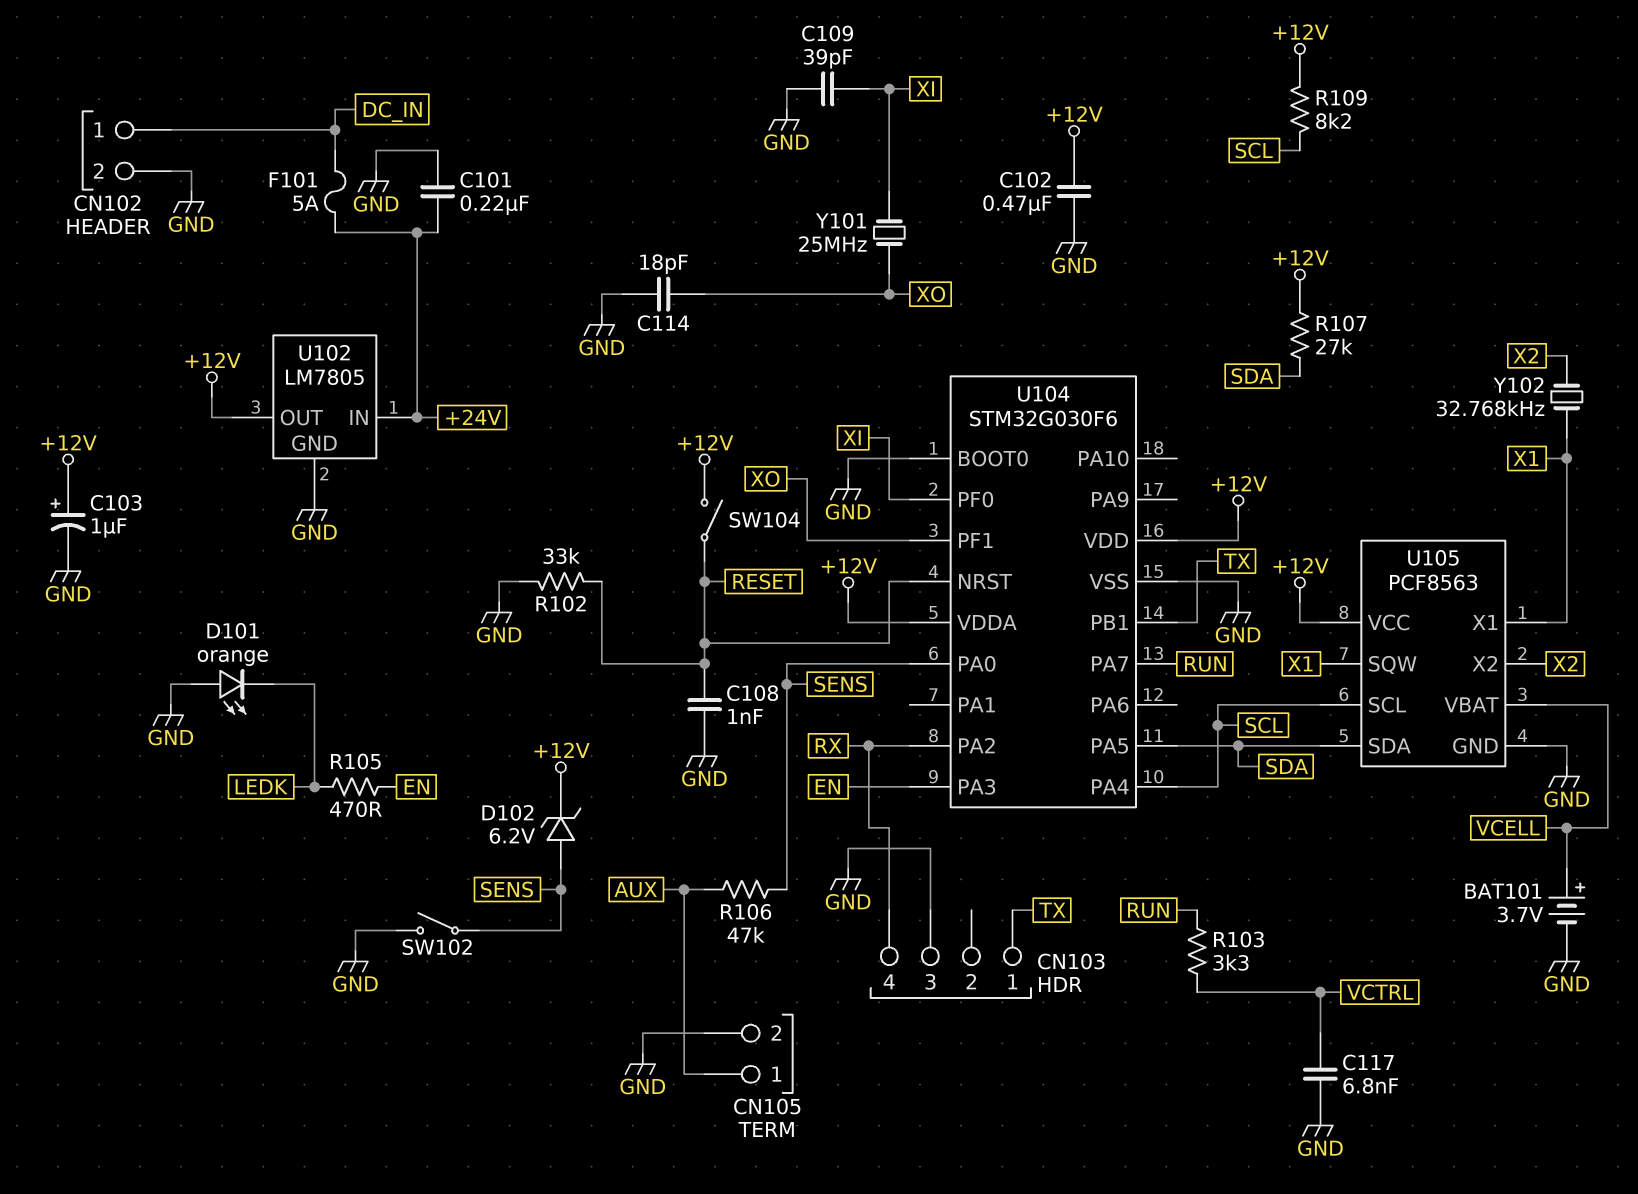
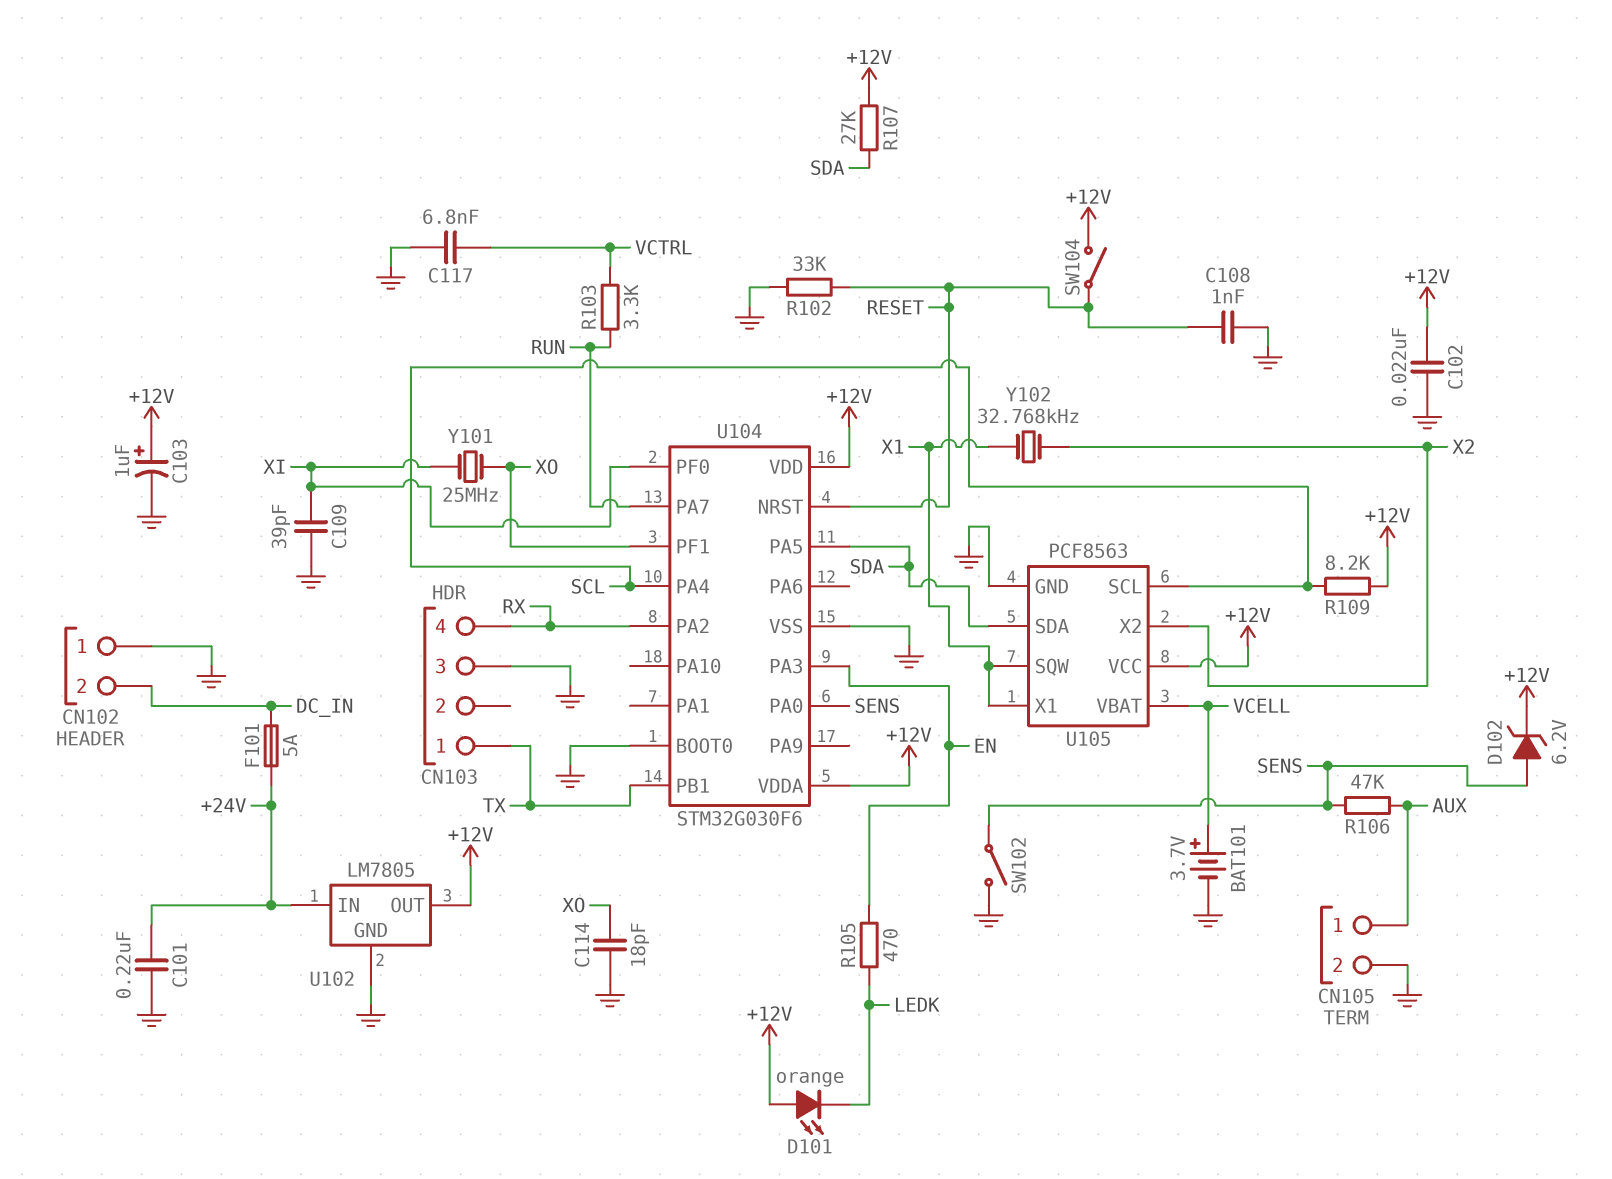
C102: 470nF (+12V, GND) -> 22nF (+12V, GND)
CN102 pin 1: DC_IN -> GND
CN102 pin 2: GND -> DC_IN
D101: LED orange (A GND, K LEDK) -> LED orange (A +12V, K LEDK)

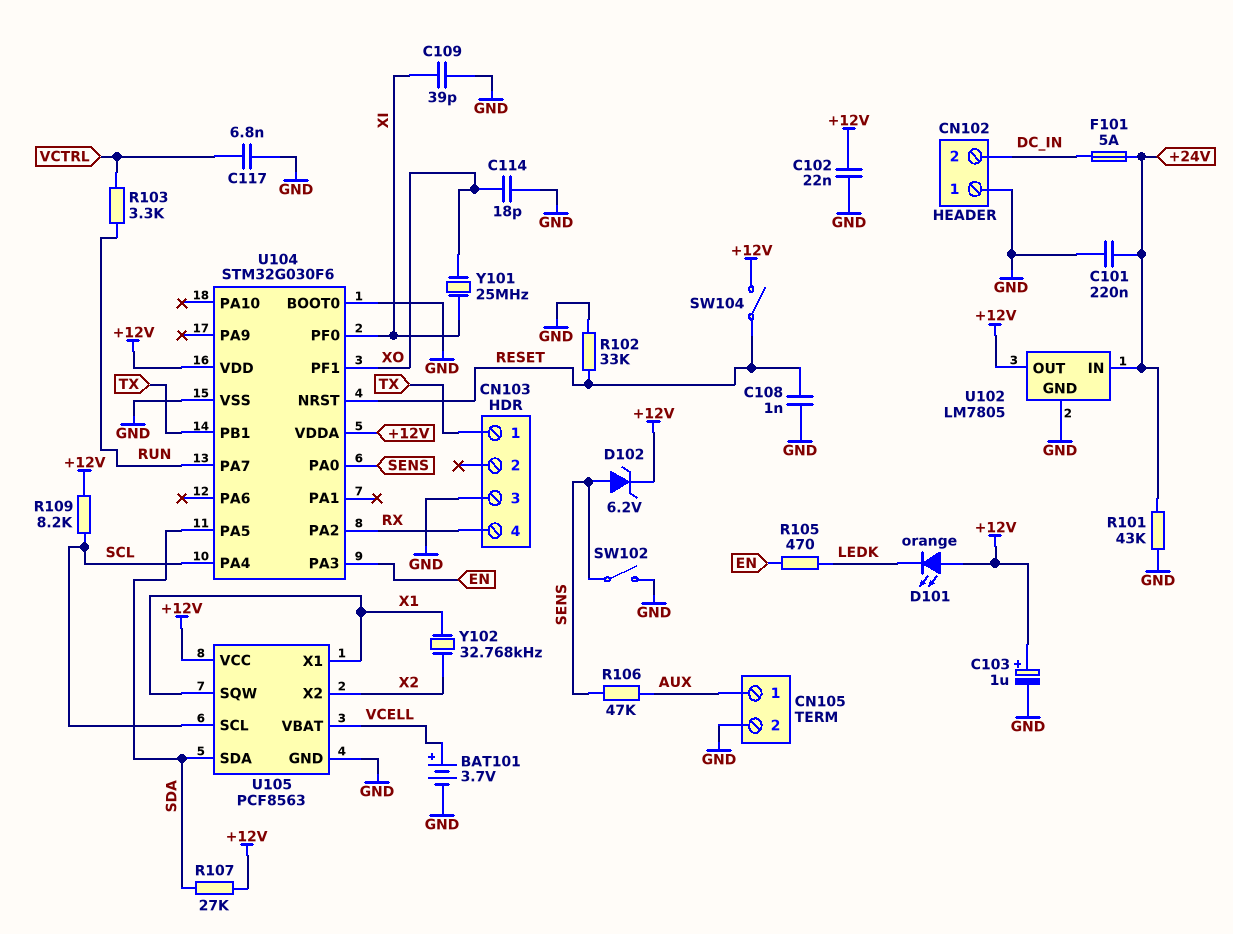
R101: none -> 43k (+24V, GND)

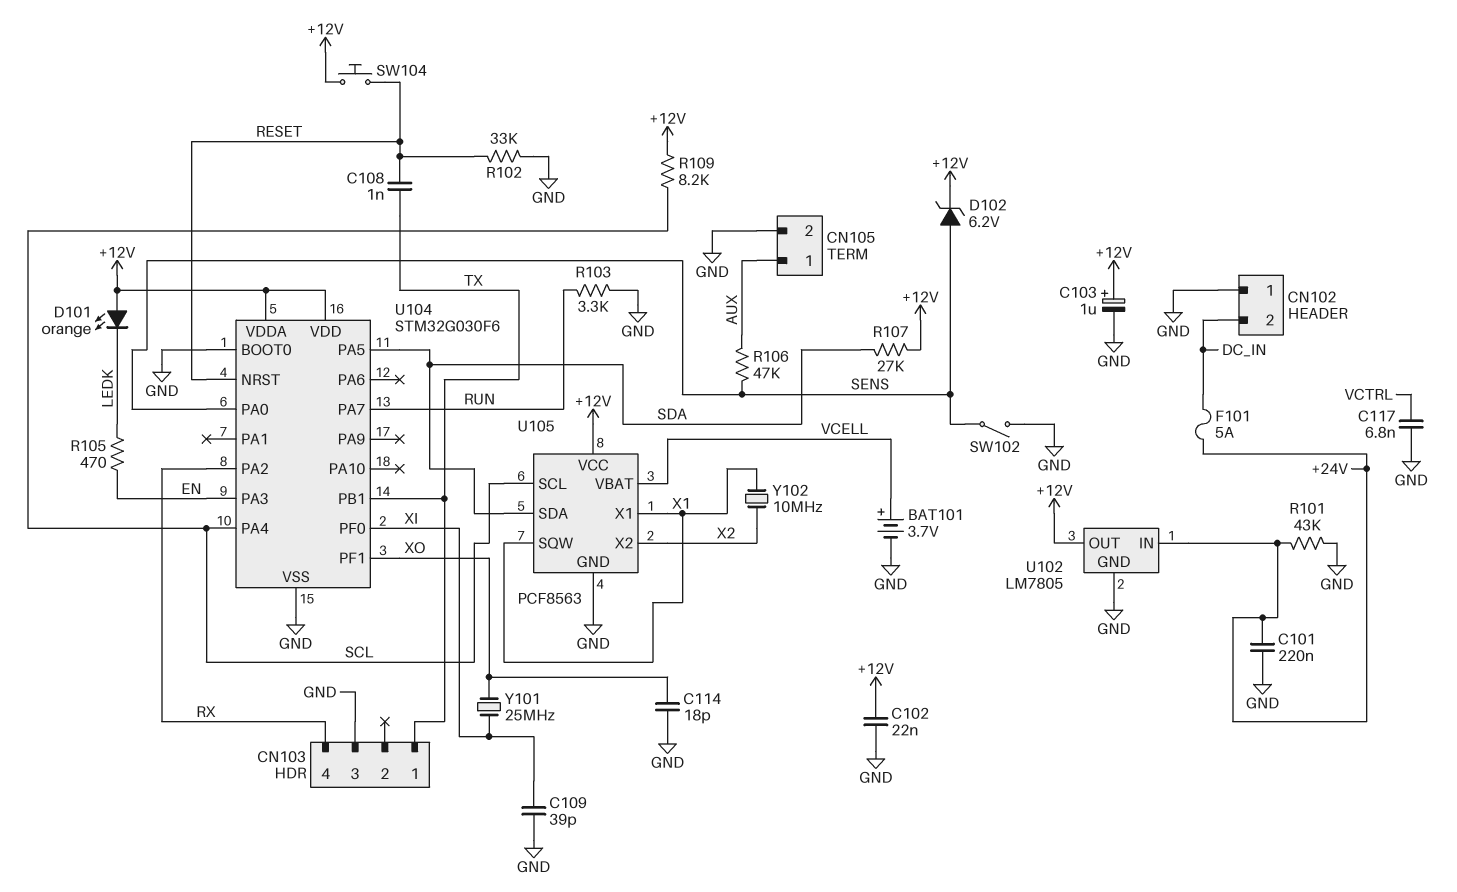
C108: 1nF (GND, RESET) -> 1nF (RESET, TX)
R103: 3.3k (RUN, VCTRL) -> 3.3k (GND, RUN)
SW104: switch (+12V, RESET) -> button (+12V, RESET)
Y102: 32.768kHz (X1, X2) -> 10MHz (X1, X2)

